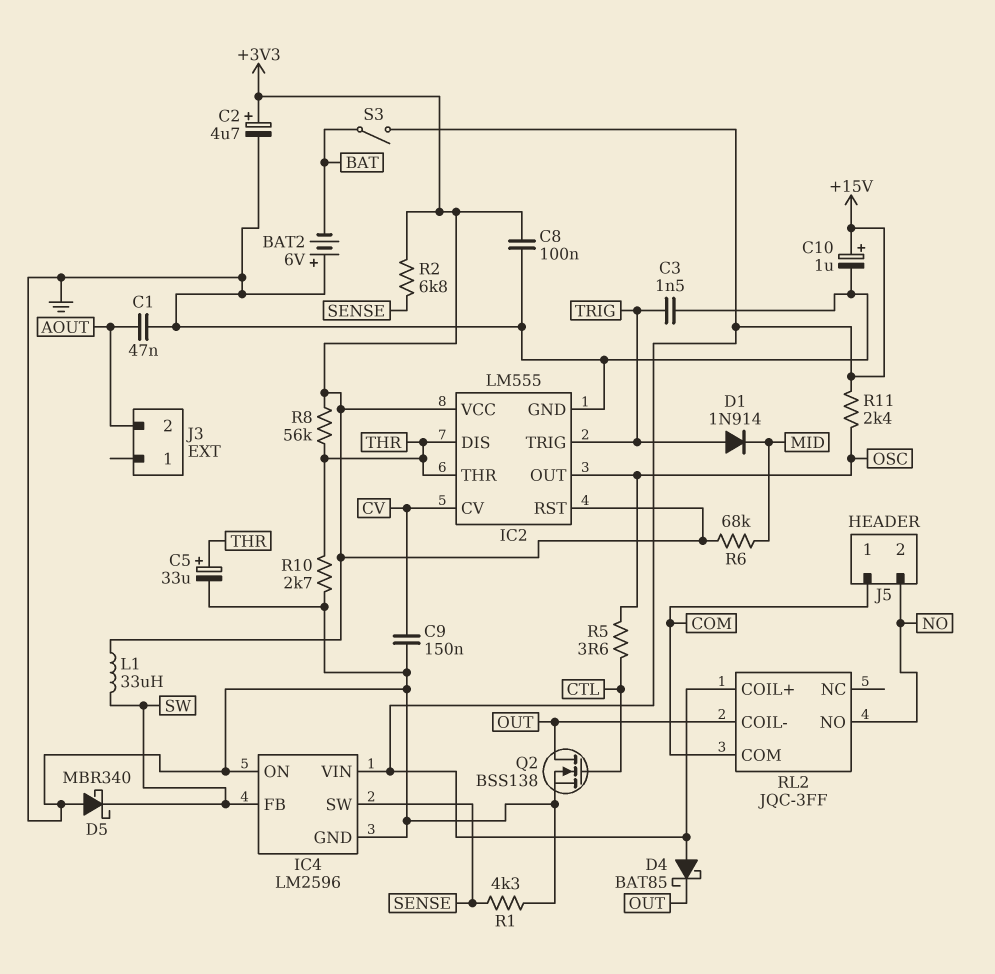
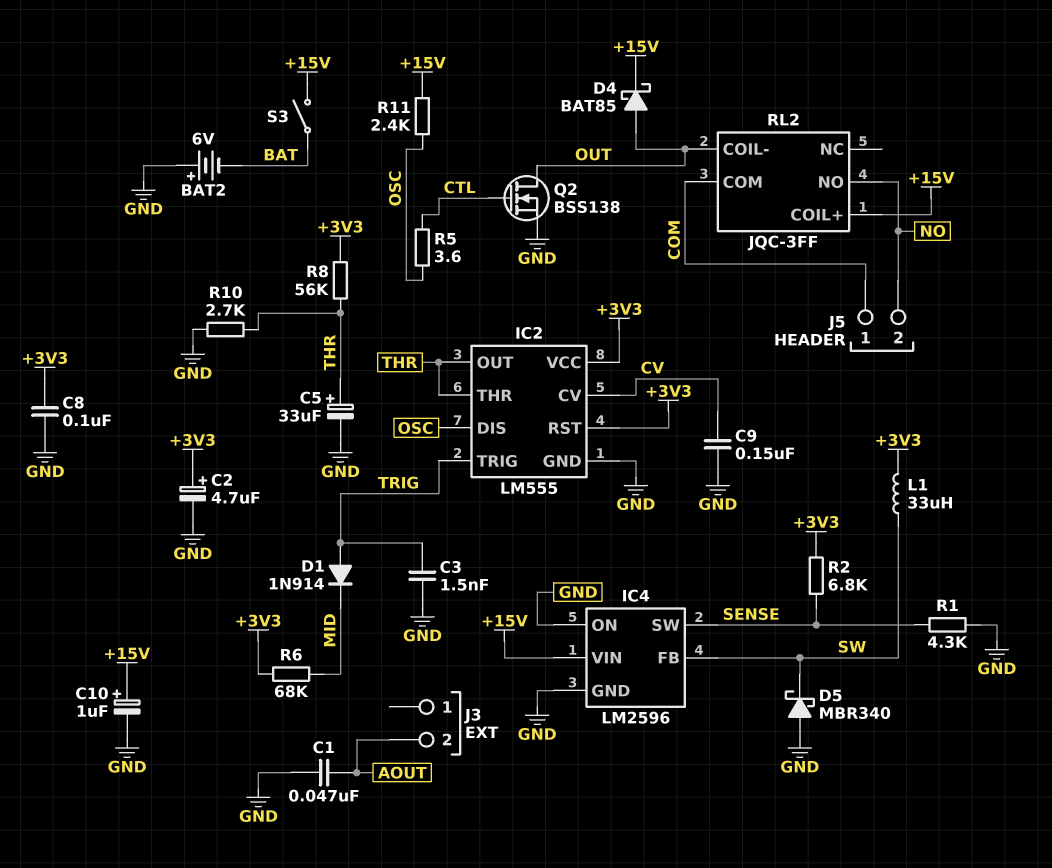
D4: schottky BAT85 (A +15V, K OUT) -> schottky BAT85 (A OUT, K +15V)
IC2 pin DIS: THR -> OSC
IC2 pin OUT: OSC -> THR

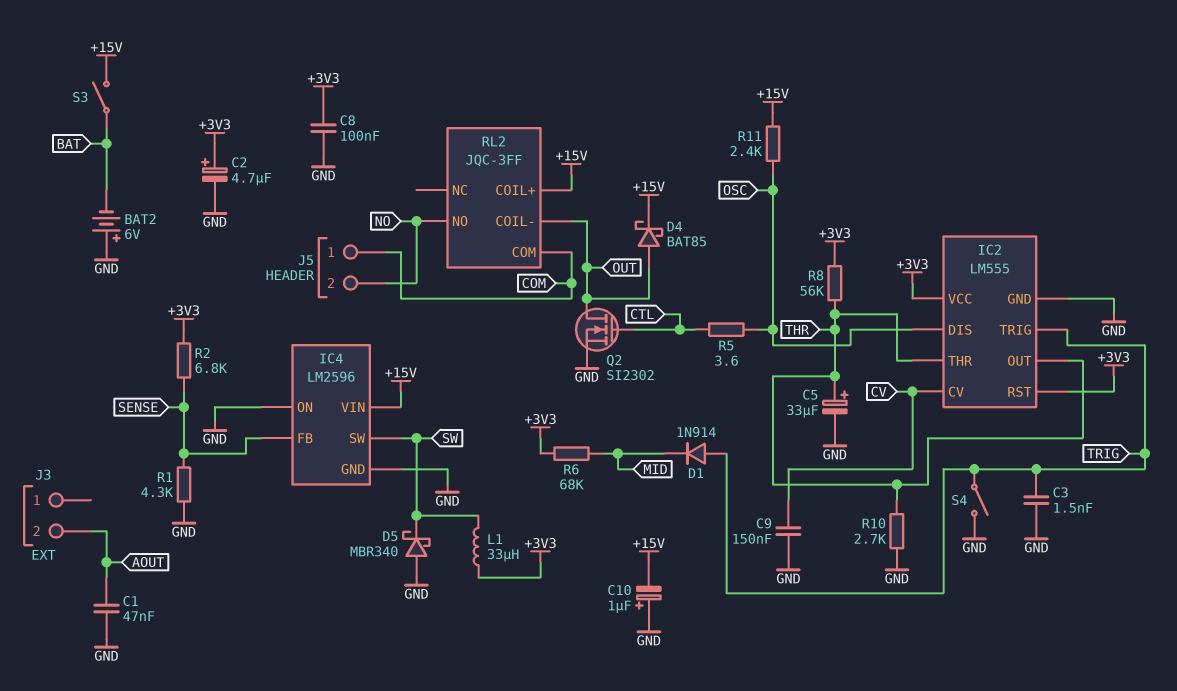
C10: 1uF (plus +15V, minus GND) -> 1uF (plus GND, minus +15V)
IC4 pin FB: SW -> SENSE
IC4 pin SW: SENSE -> SW
Q2: NMOS BSS138 (G CTL, D OUT, S GND) -> NMOS SI2302 (G CTL, D OUT, S GND)
S4: none -> switch (GND, TRIG)

